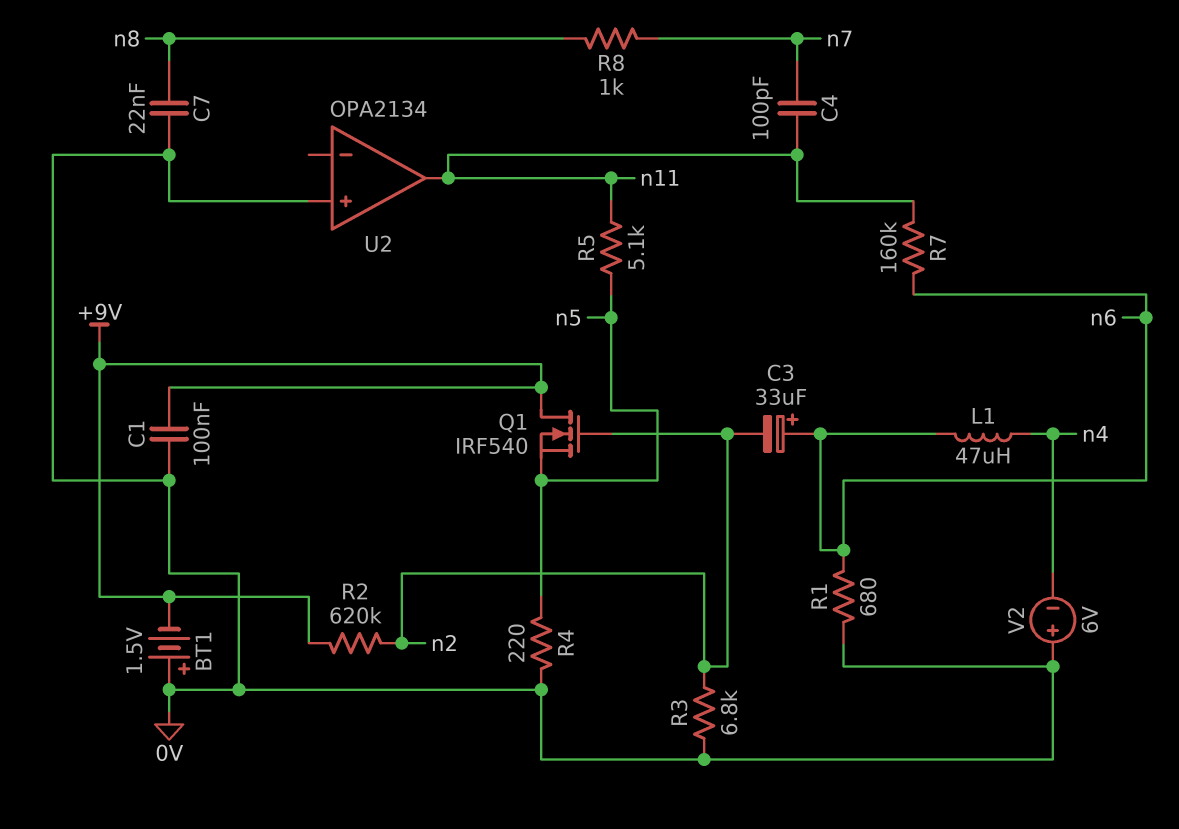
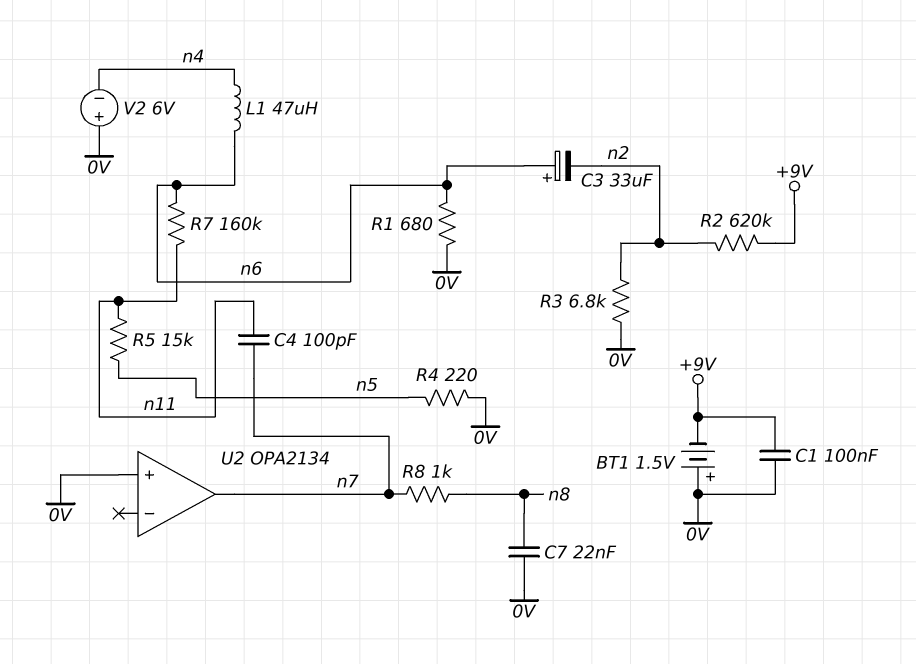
Q1: NMOS IRF540 (G n2, D +9V, S n5) -> none
R5: 5.1k (n5, n11) -> 15k (n5, n11)
U2 pin out: n11 -> n7

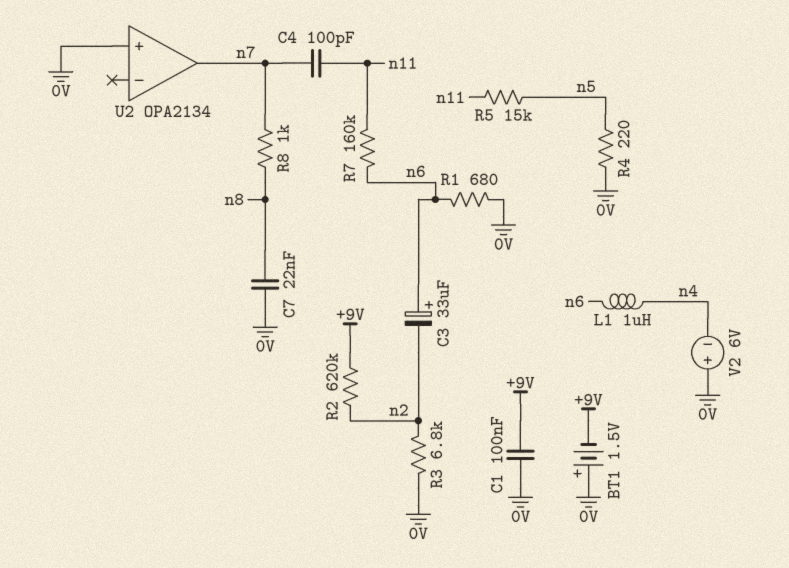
L1: 47uH (n4, n6) -> 1uH (n4, n6)

